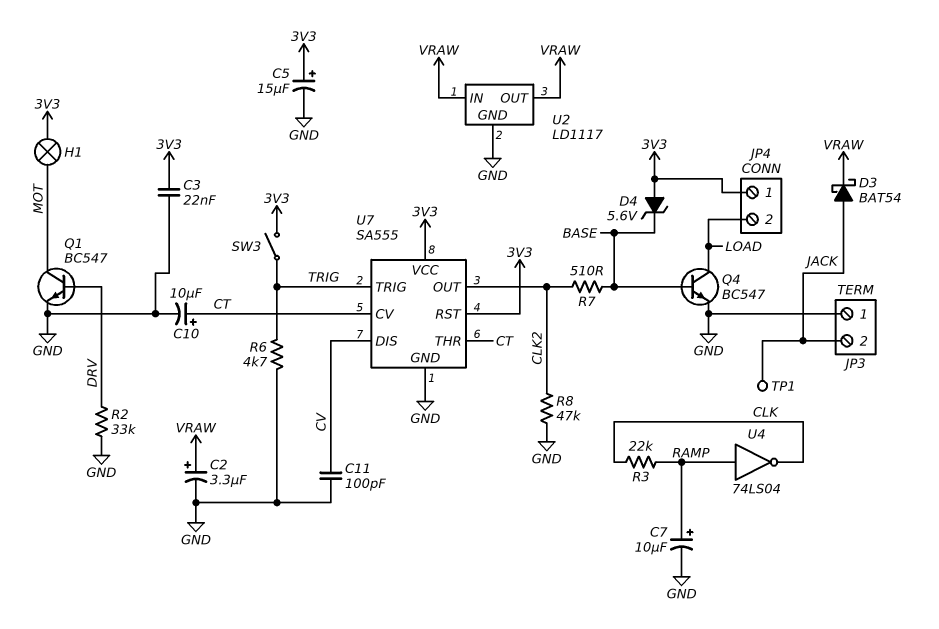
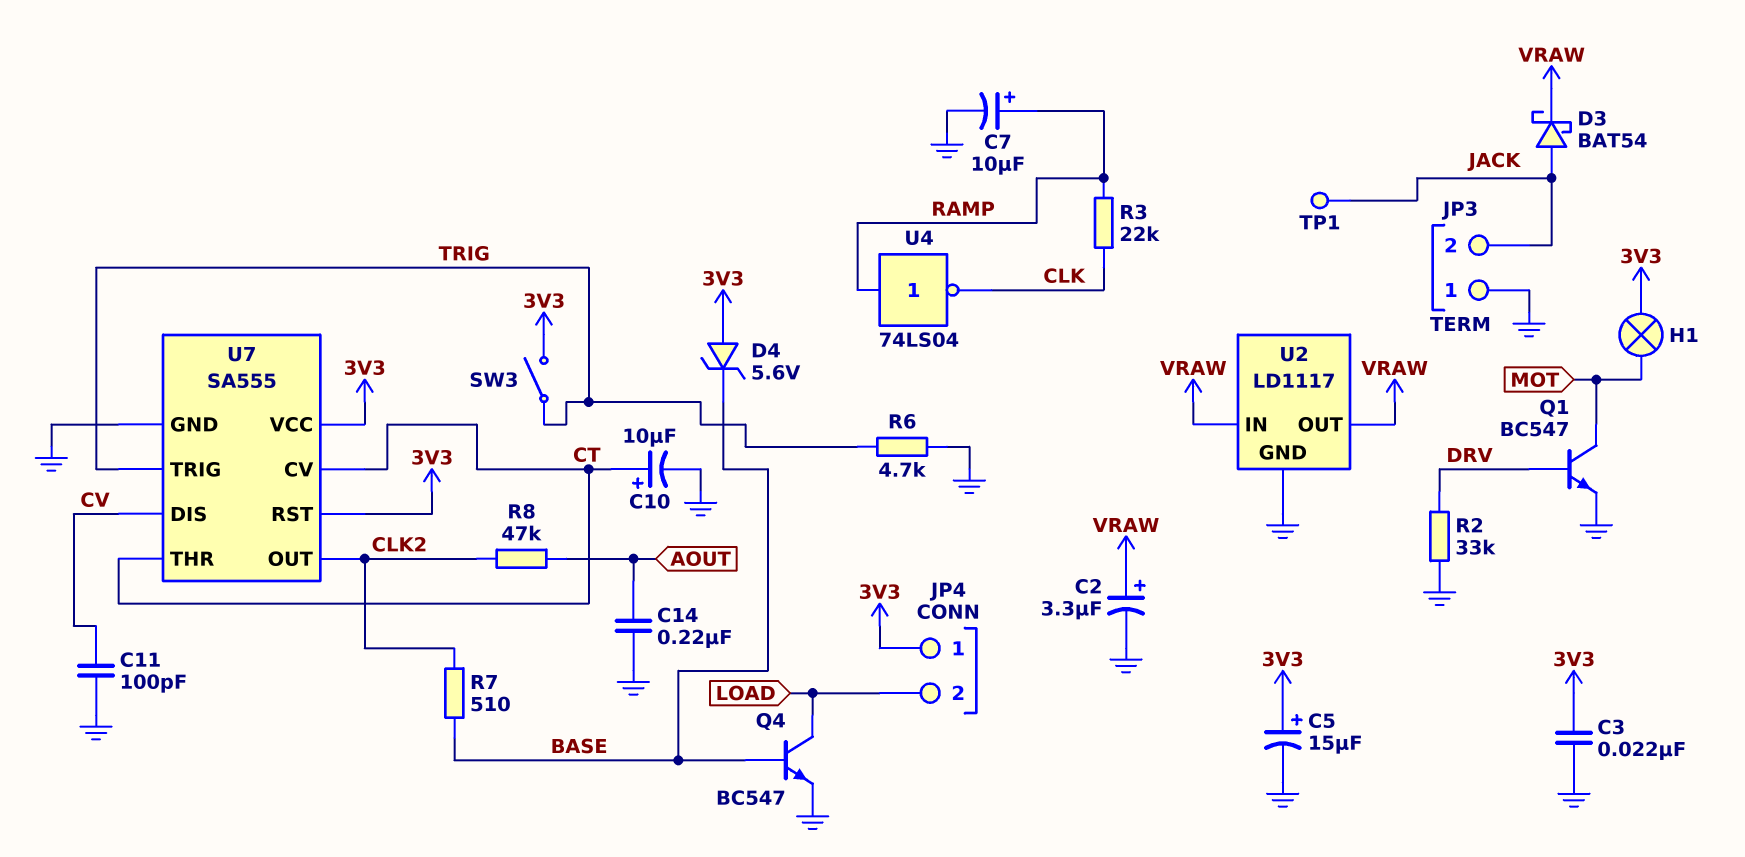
C14: none -> 220nF (AOUT, GND)
R8: 47k (CLK2, GND) -> 47k (AOUT, CLK2)

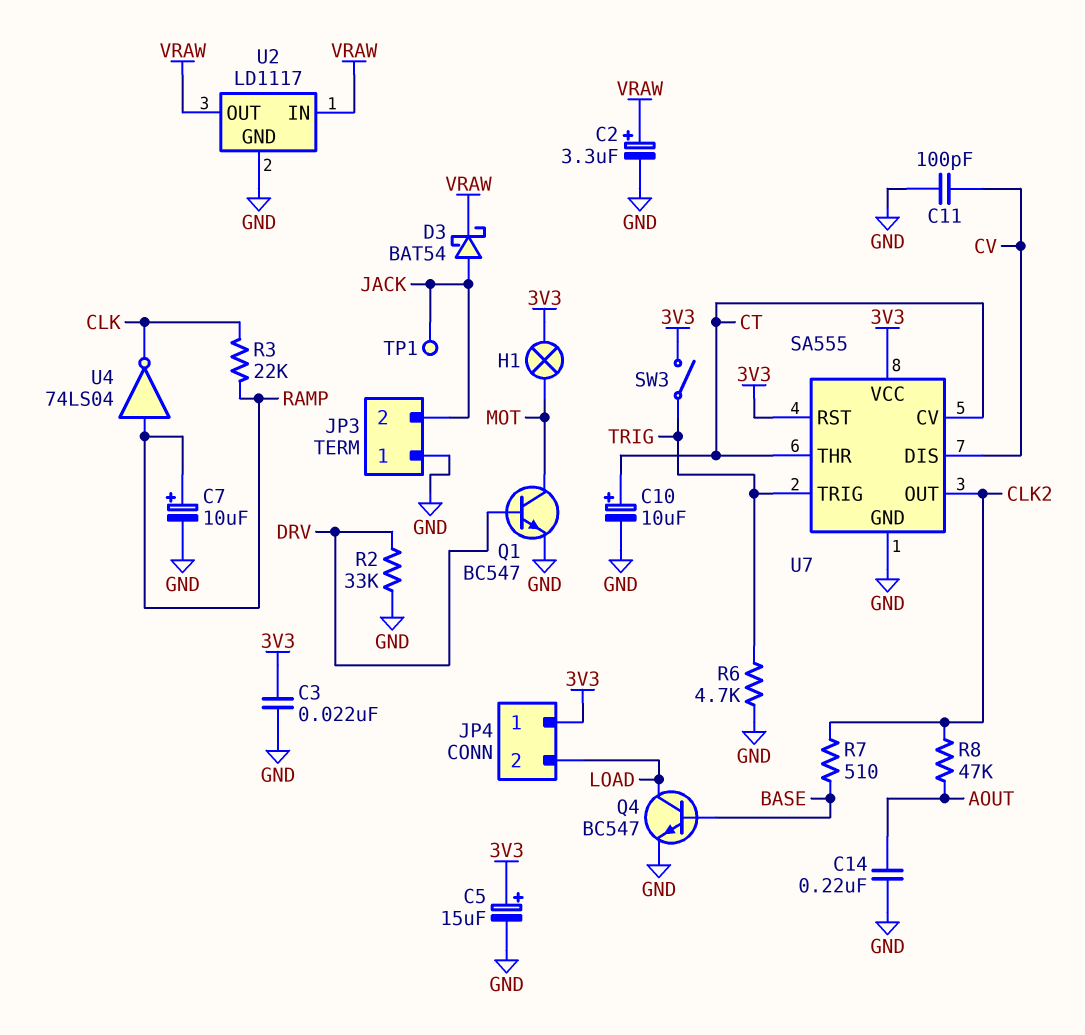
D4: zener 5.6V (A 3V3, K BASE) -> none

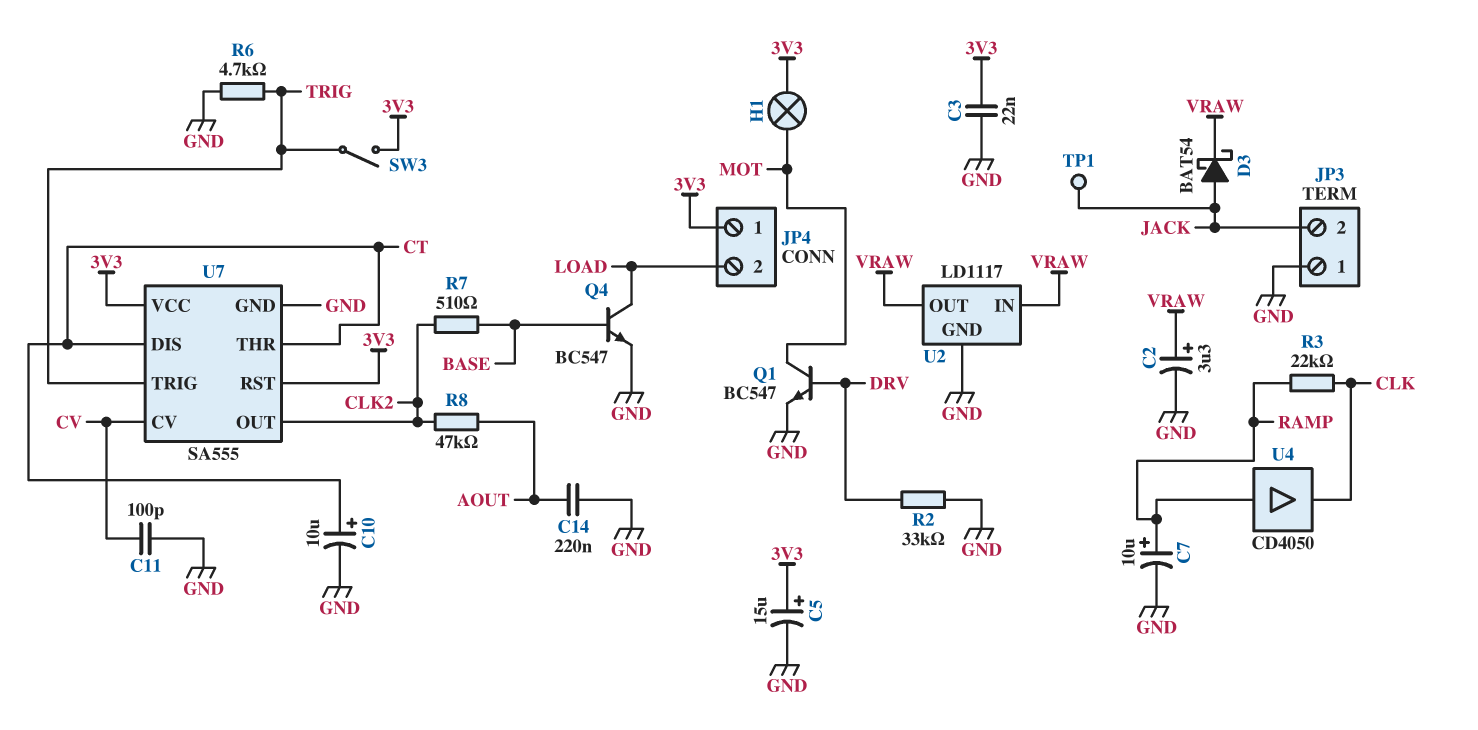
U4: NOT 74LS04 (in RAMP, out CLK) -> buffer CD4050 (in RAMP, out CLK)
U7 pin CV: CT -> CV
U7 pin DIS: CV -> CT

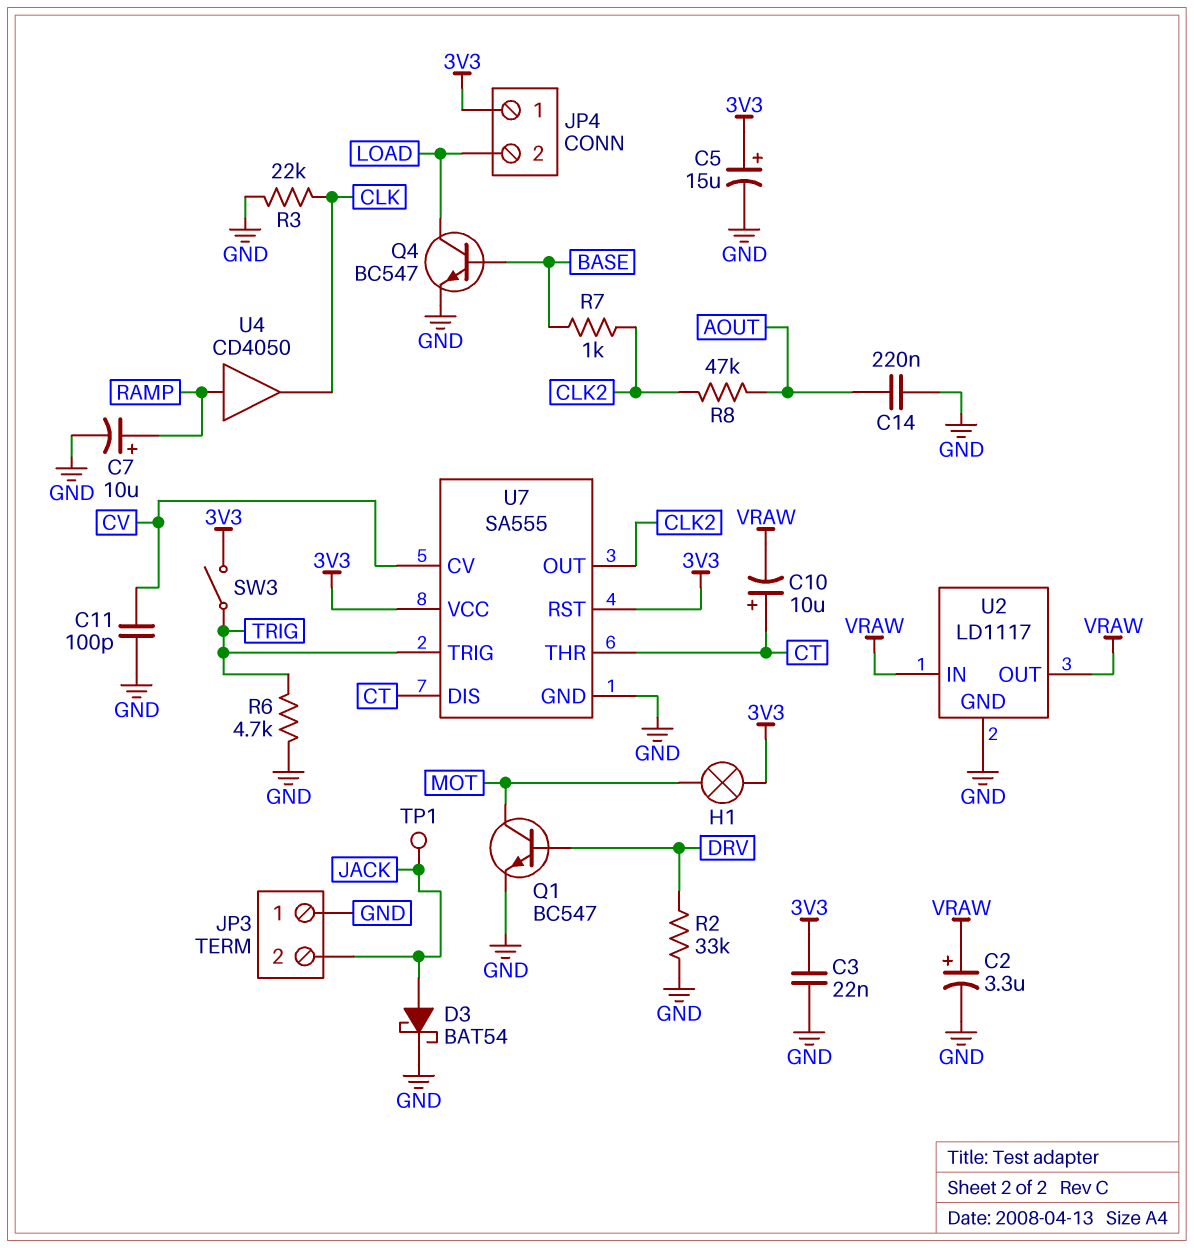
C10: 10uF (plus CT, minus GND) -> 10uF (plus CT, minus VRAW)
D3: schottky BAT54 (A JACK, K VRAW) -> schottky BAT54 (A JACK, K GND)
R3: 22k (CLK, RAMP) -> 22k (CLK, GND)
R7: 510 (BASE, CLK2) -> 1k (BASE, CLK2)

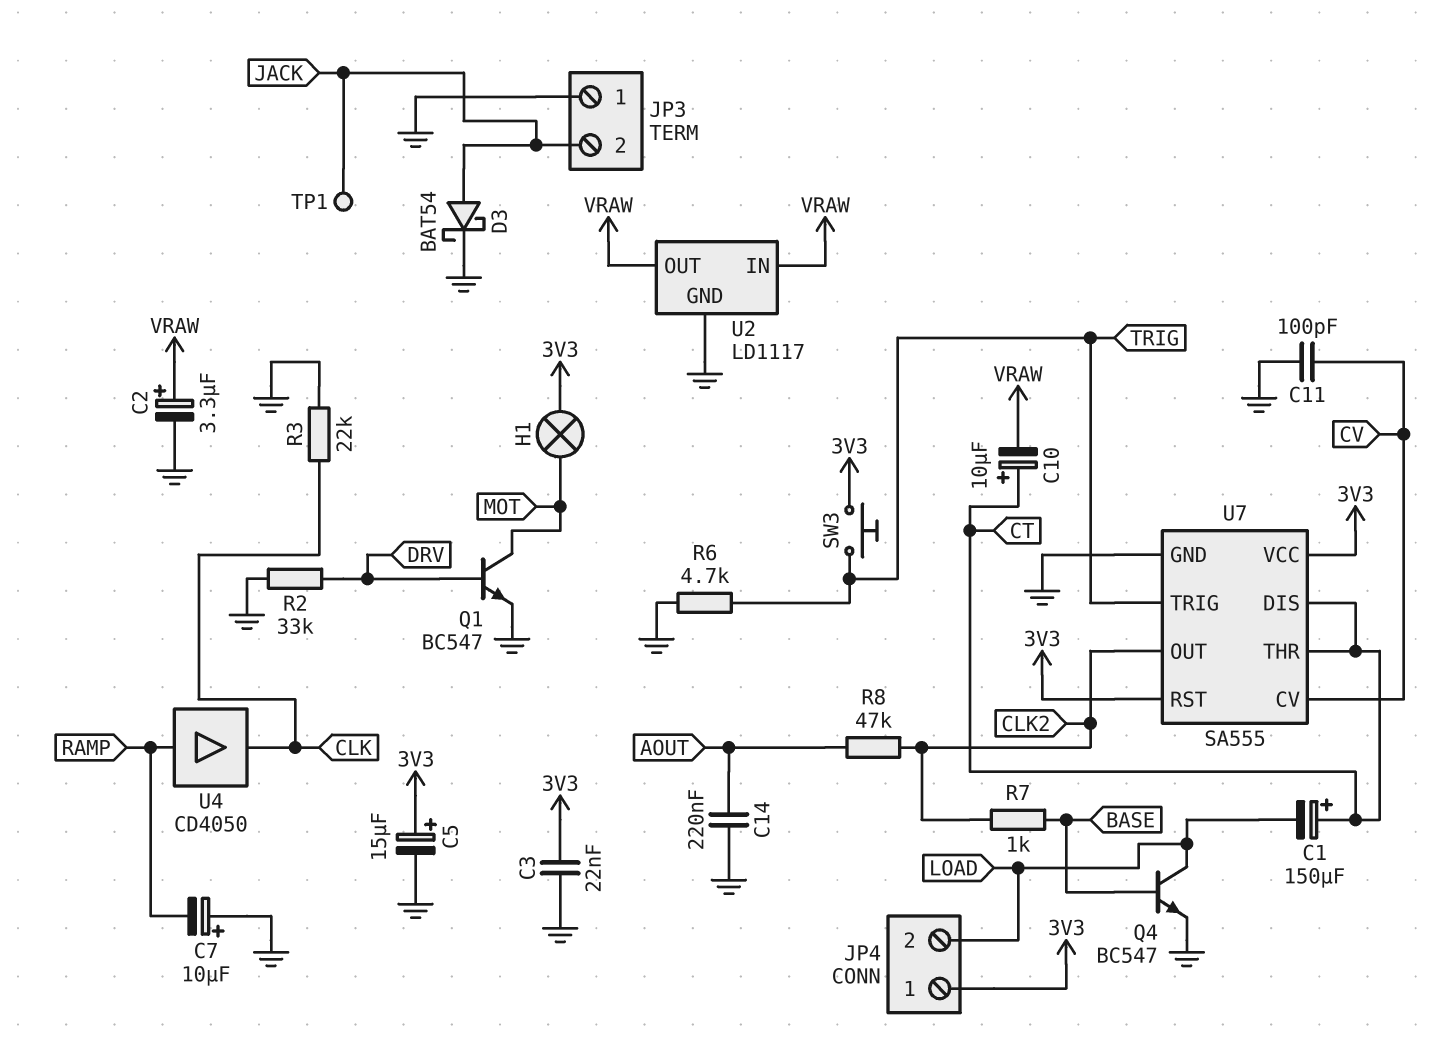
C1: none -> 150uF (plus CT, minus LOAD)
C7: 10uF (plus RAMP, minus GND) -> 10uF (plus GND, minus RAMP)
SW3: switch (3V3, TRIG) -> button (3V3, TRIG)

